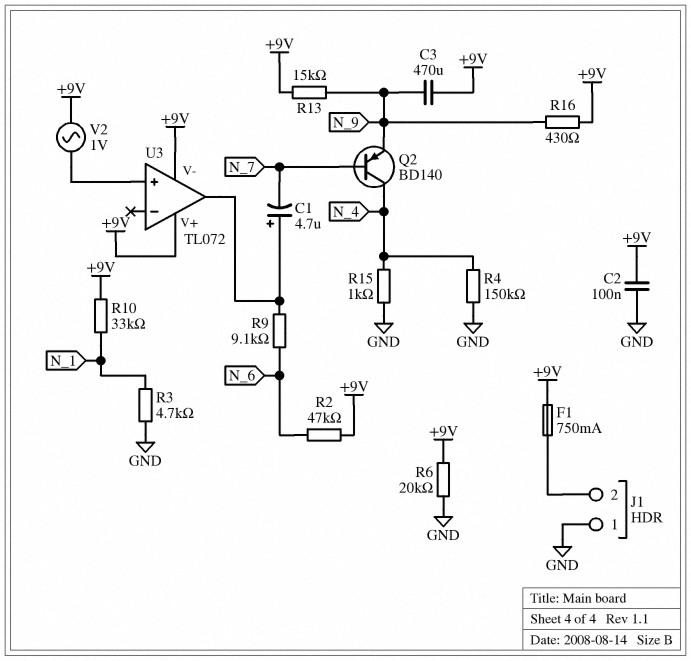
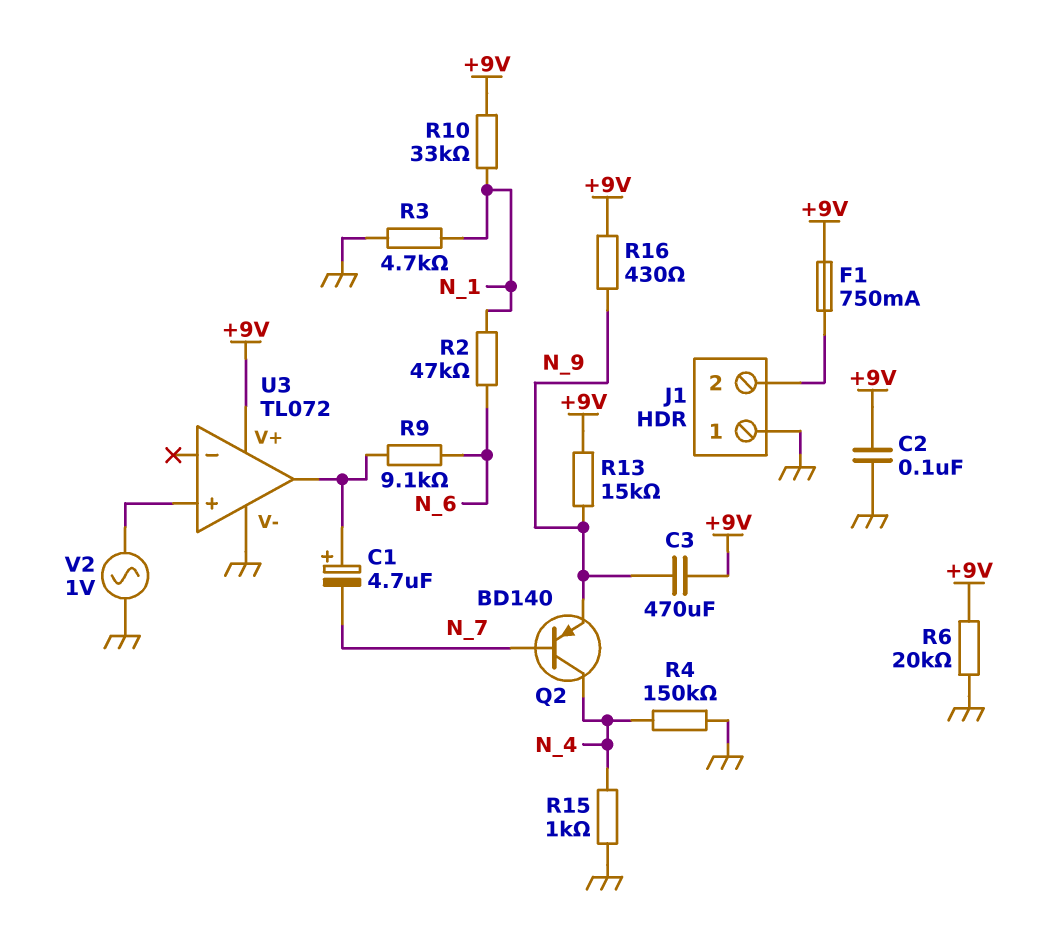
R2: 47k (+9V, N_6) -> 47k (N_1, N_6)
U3 pin V-: +9V -> GND
V2: AC 1V (+9V, U3/in+) -> AC 1V (GND, U3/in+)

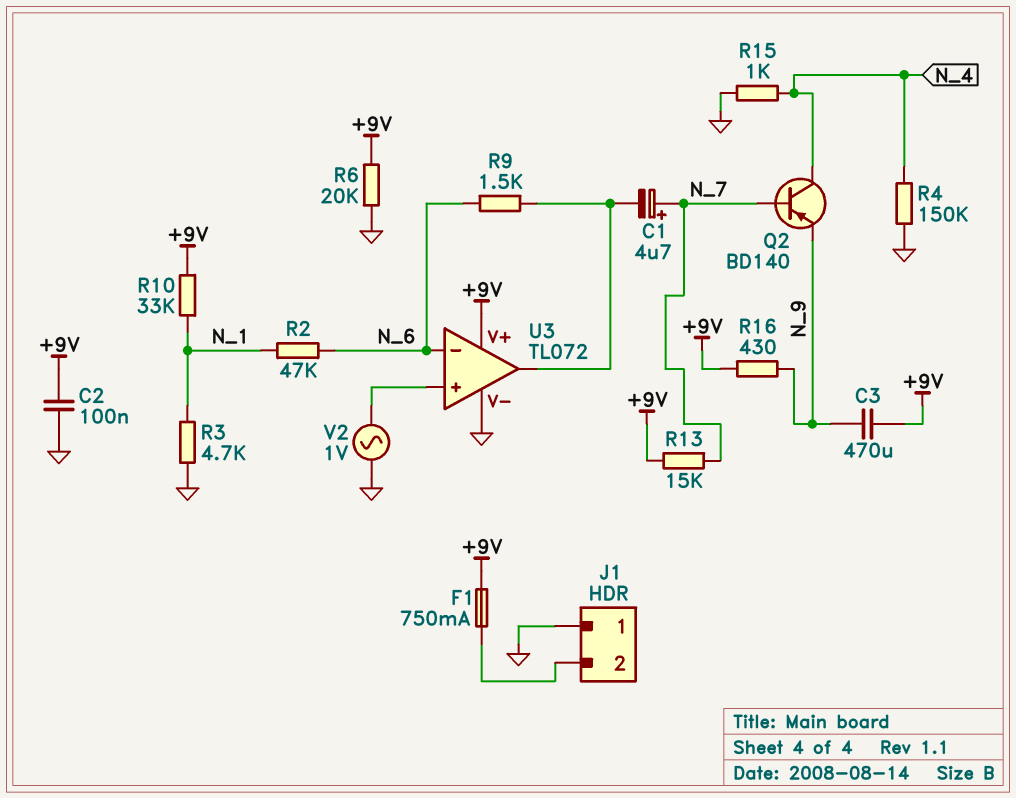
C1: 4.7uF (plus U3/out, minus N_7) -> 4.7uF (plus N_7, minus U3/out)
R9: 9.1k (N_6, U3/out) -> 1.5k (N_6, U3/out)
R13: 15k (+9V, N_9) -> 15k (+9V, N_7)
U3 pin in-: none -> N_6

